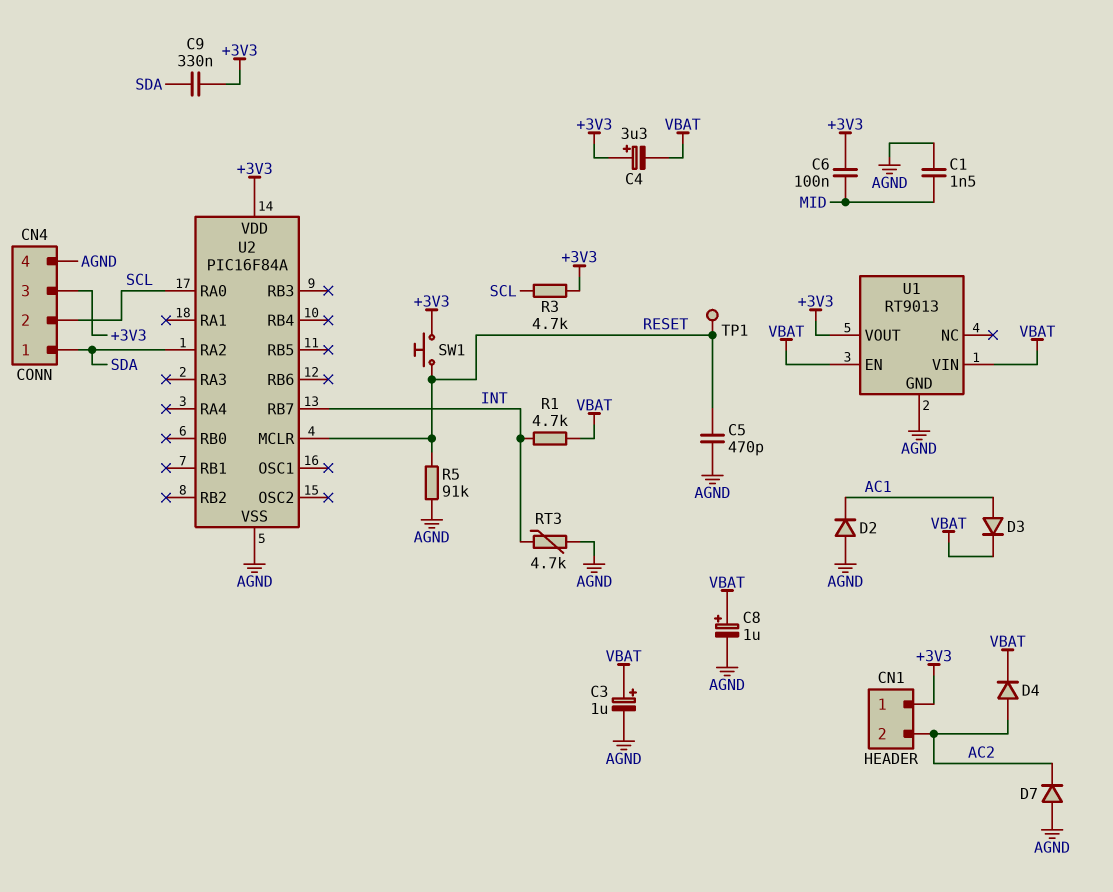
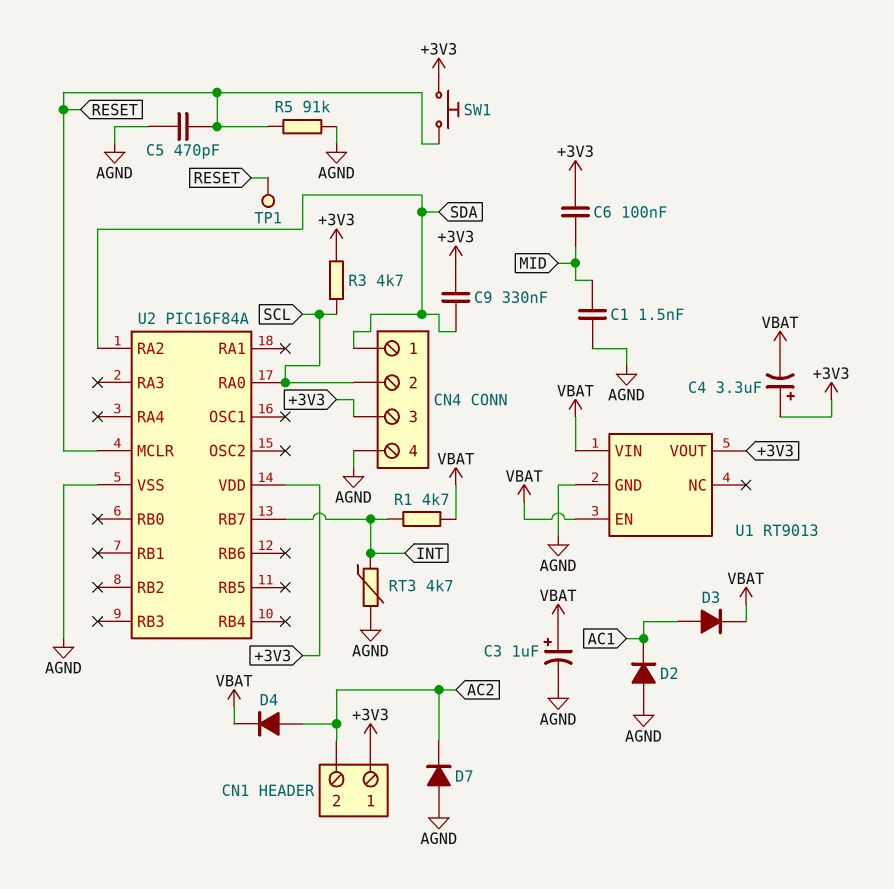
C8: 1uF (plus VBAT, minus AGND) -> none

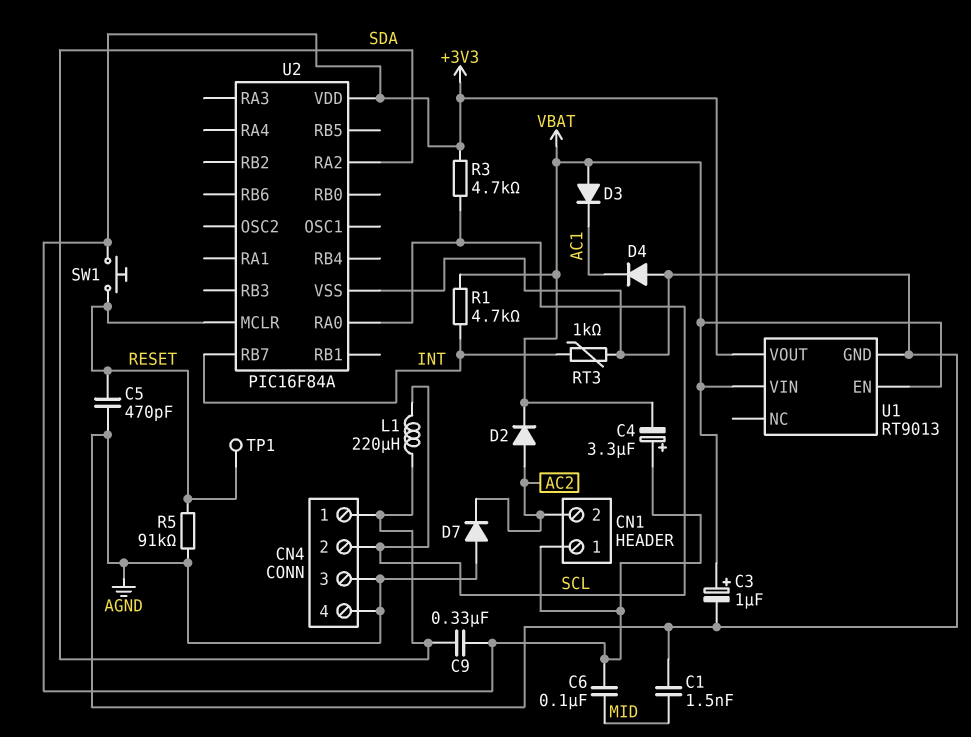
CN4 pin 3: +3V3 -> AGND
D2: diode (A AGND, K AC1) -> diode (A AC2, K VBAT)
D3: diode (A AC1, K VBAT) -> diode (A VBAT, K AC1)
D4: diode (A AC2, K VBAT) -> diode (A AGND, K AC1)
L1: none -> 220uH (SCL, SDA)
RT3: 4.7k (AGND, INT) -> 1k (AGND, INT)

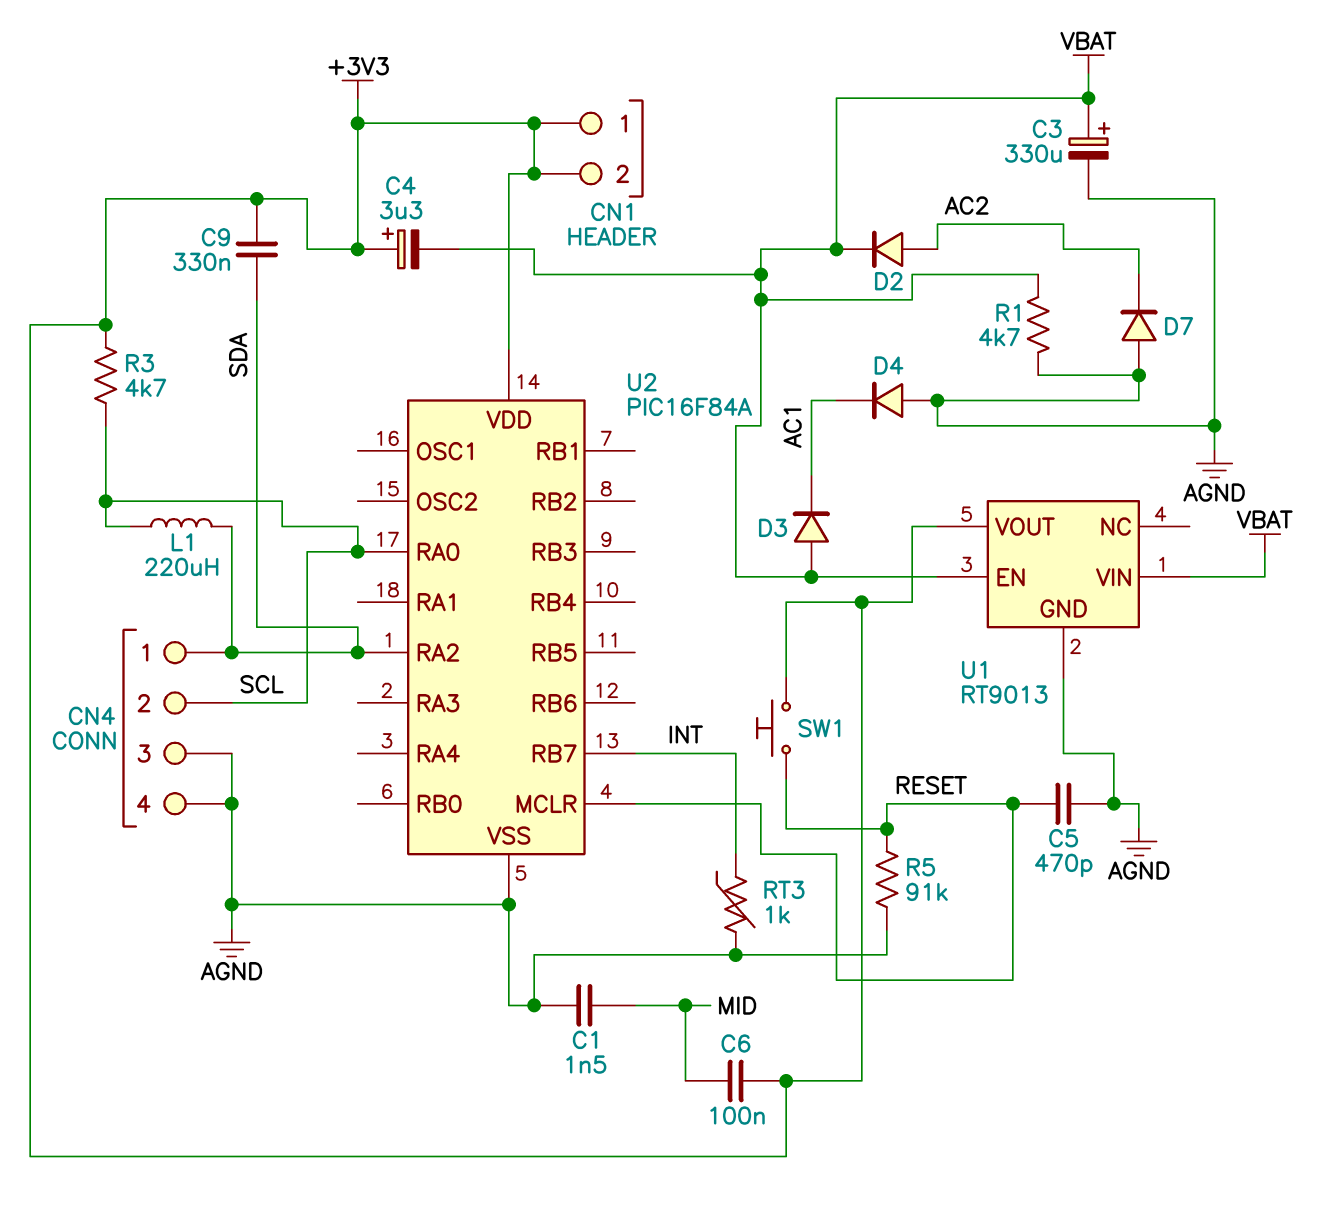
C3: 1uF (plus VBAT, minus AGND) -> 330uF (plus VBAT, minus AGND)
CN1 pin 2: AC2 -> +3V3
R1: 4.7k (INT, VBAT) -> 4.7k (AGND, VBAT)
TP1: test point (RESET) -> none

